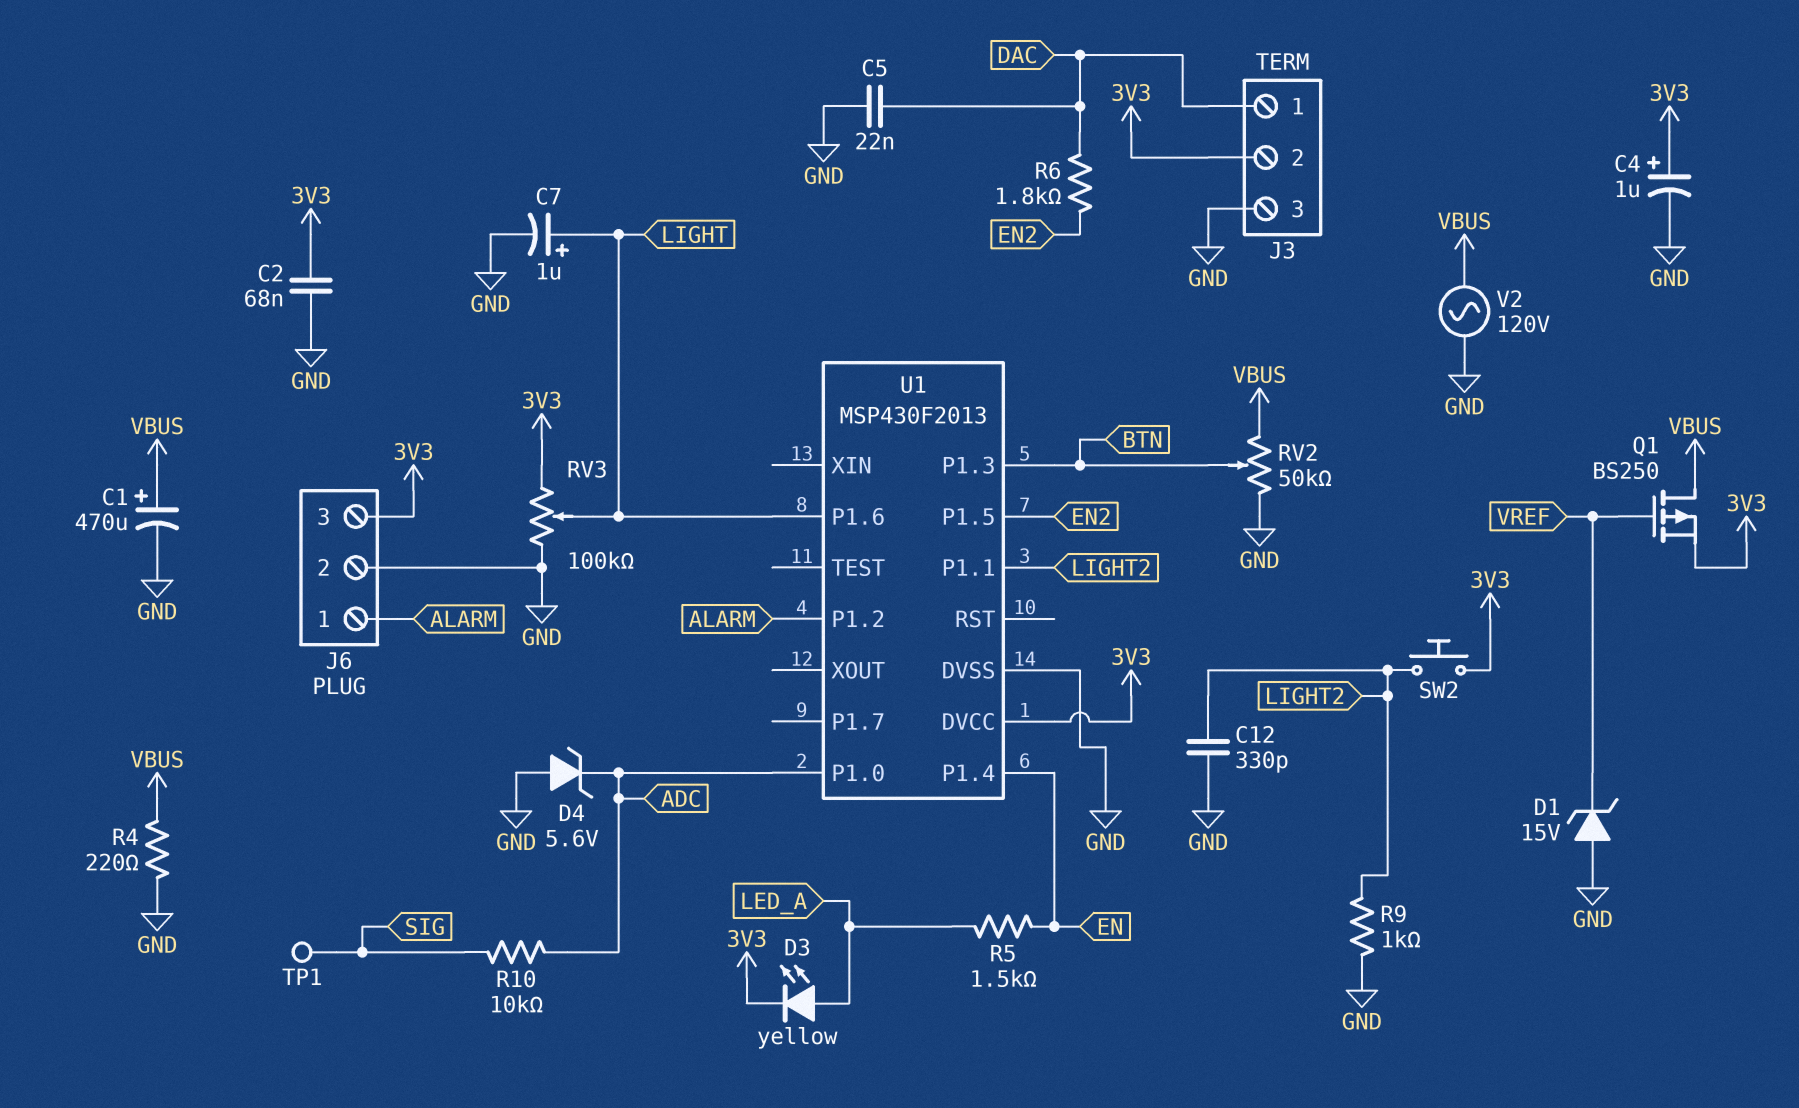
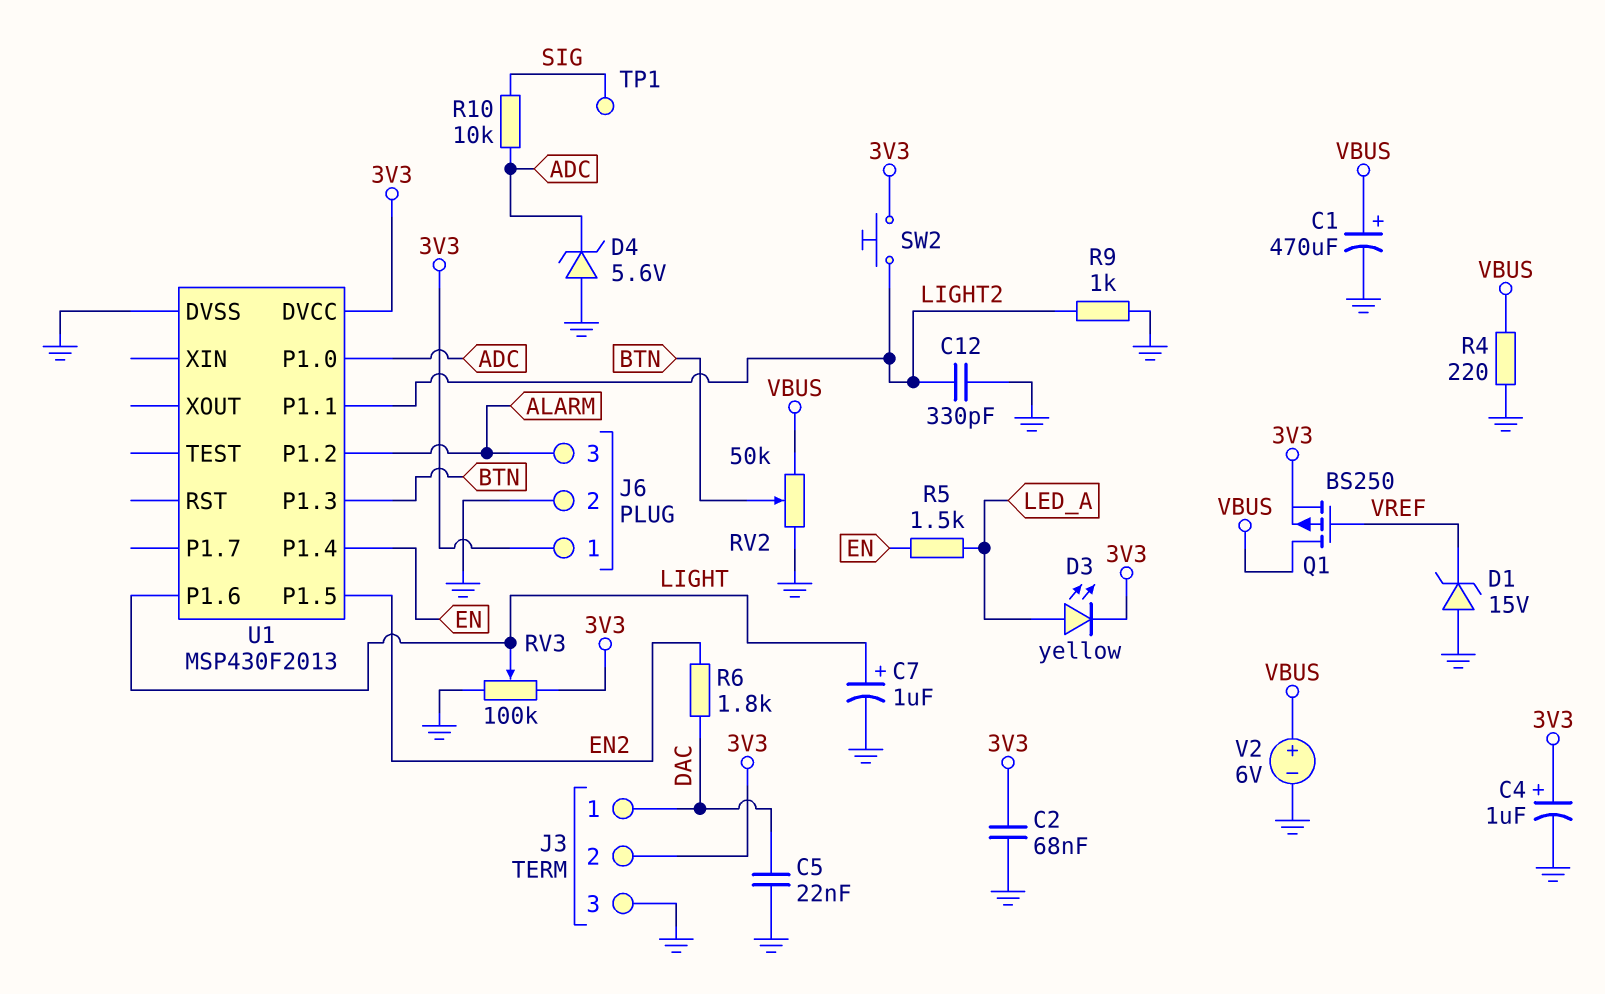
J6 pin 1: ALARM -> 3V3
J6 pin 3: 3V3 -> ALARM
V2: AC 120V (GND, VBUS) -> 6V (plus VBUS, minus GND)

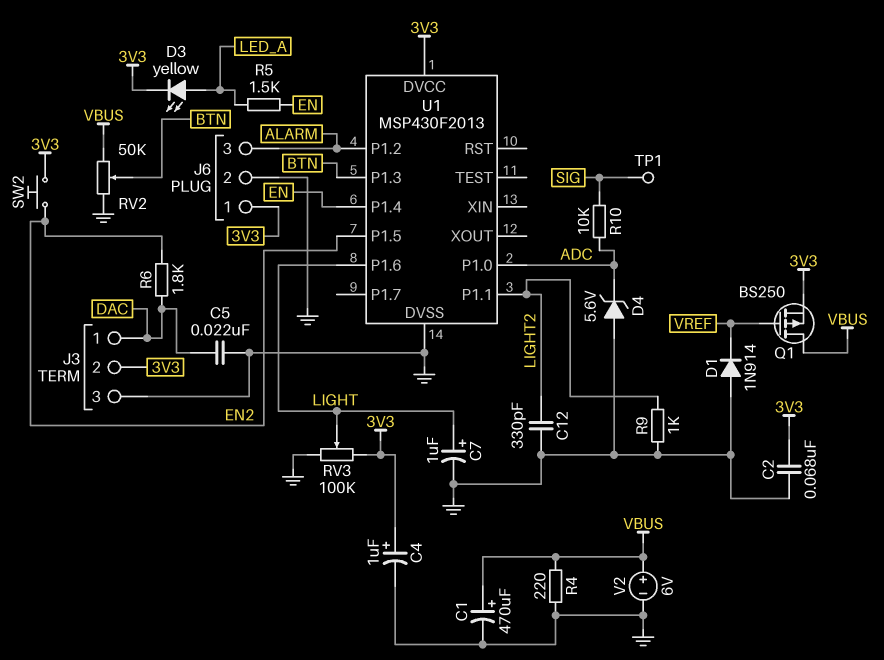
D1: zener 15V (A GND, K VREF) -> diode 1N914 (A GND, K VREF)
SW2: button (3V3, LIGHT2) -> button (3V3, EN2)

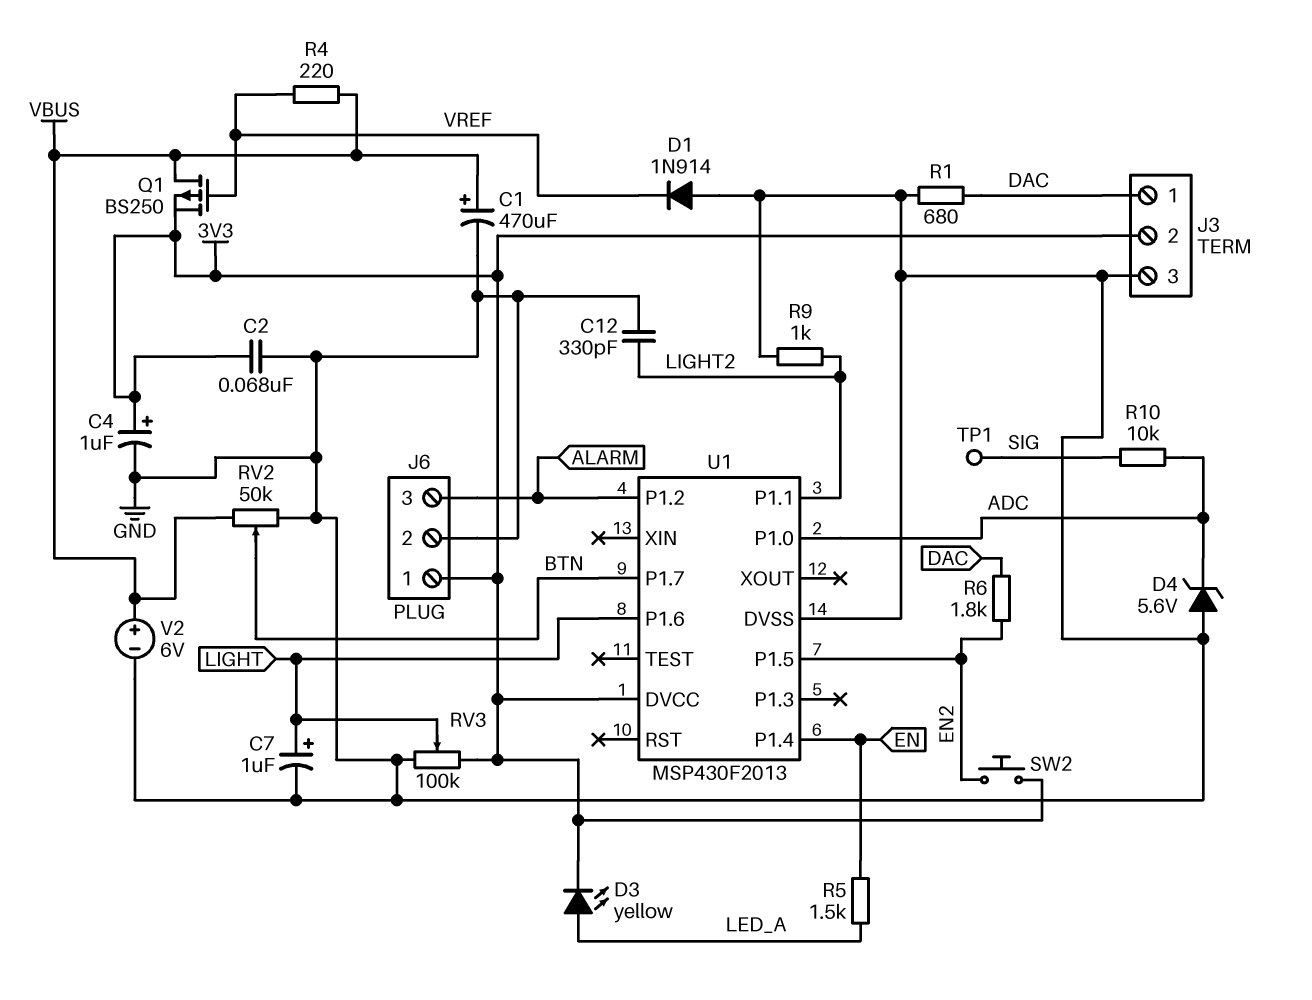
C5: 22nF (DAC, GND) -> none
R1: none -> 680 (DAC, GND)
R4: 220 (GND, VBUS) -> 220 (VBUS, VREF)
U1 pin P1.3: BTN -> none
U1 pin P1.7: none -> BTN

